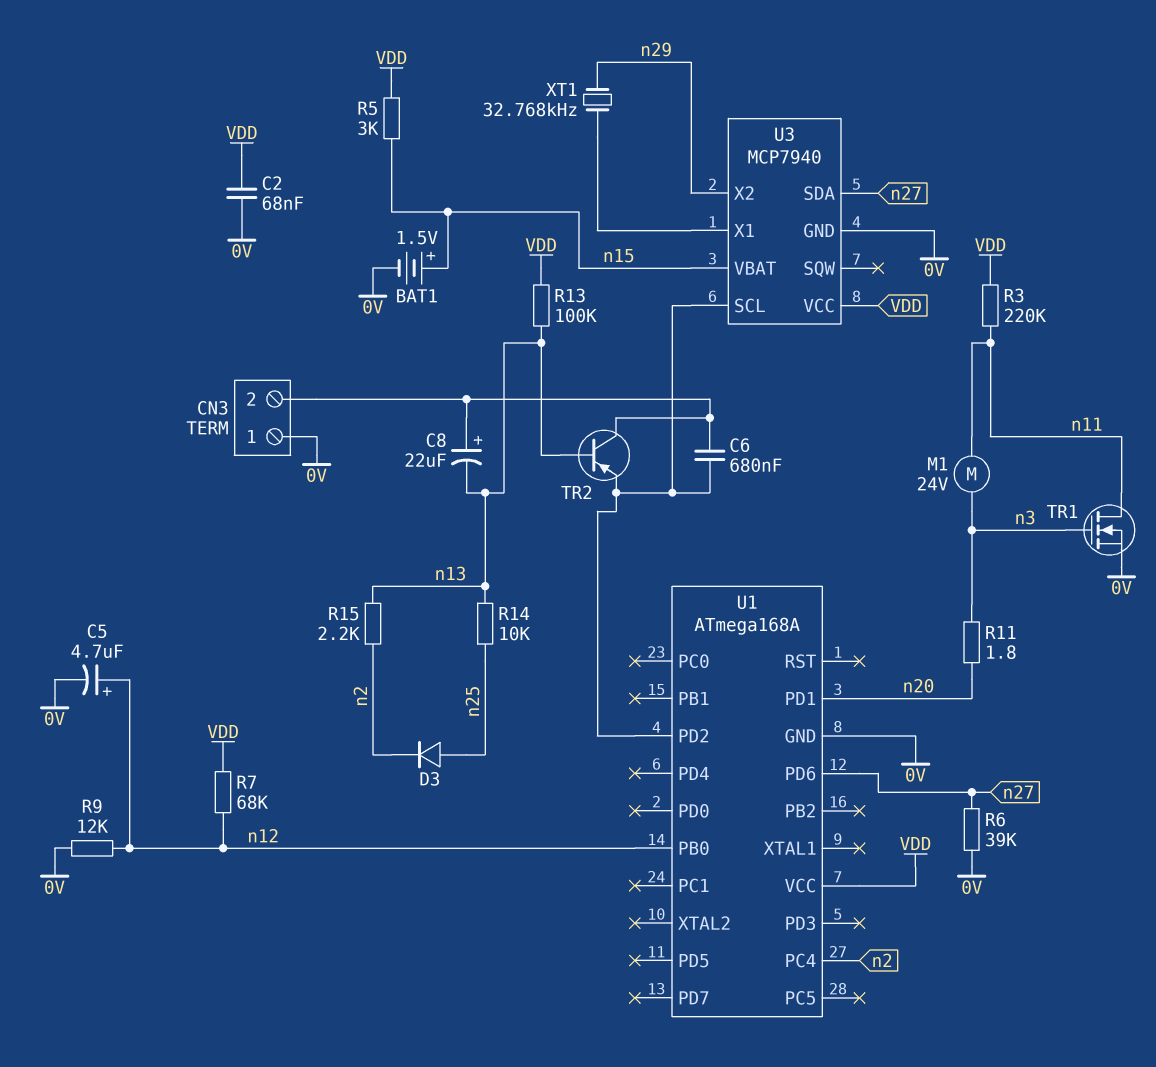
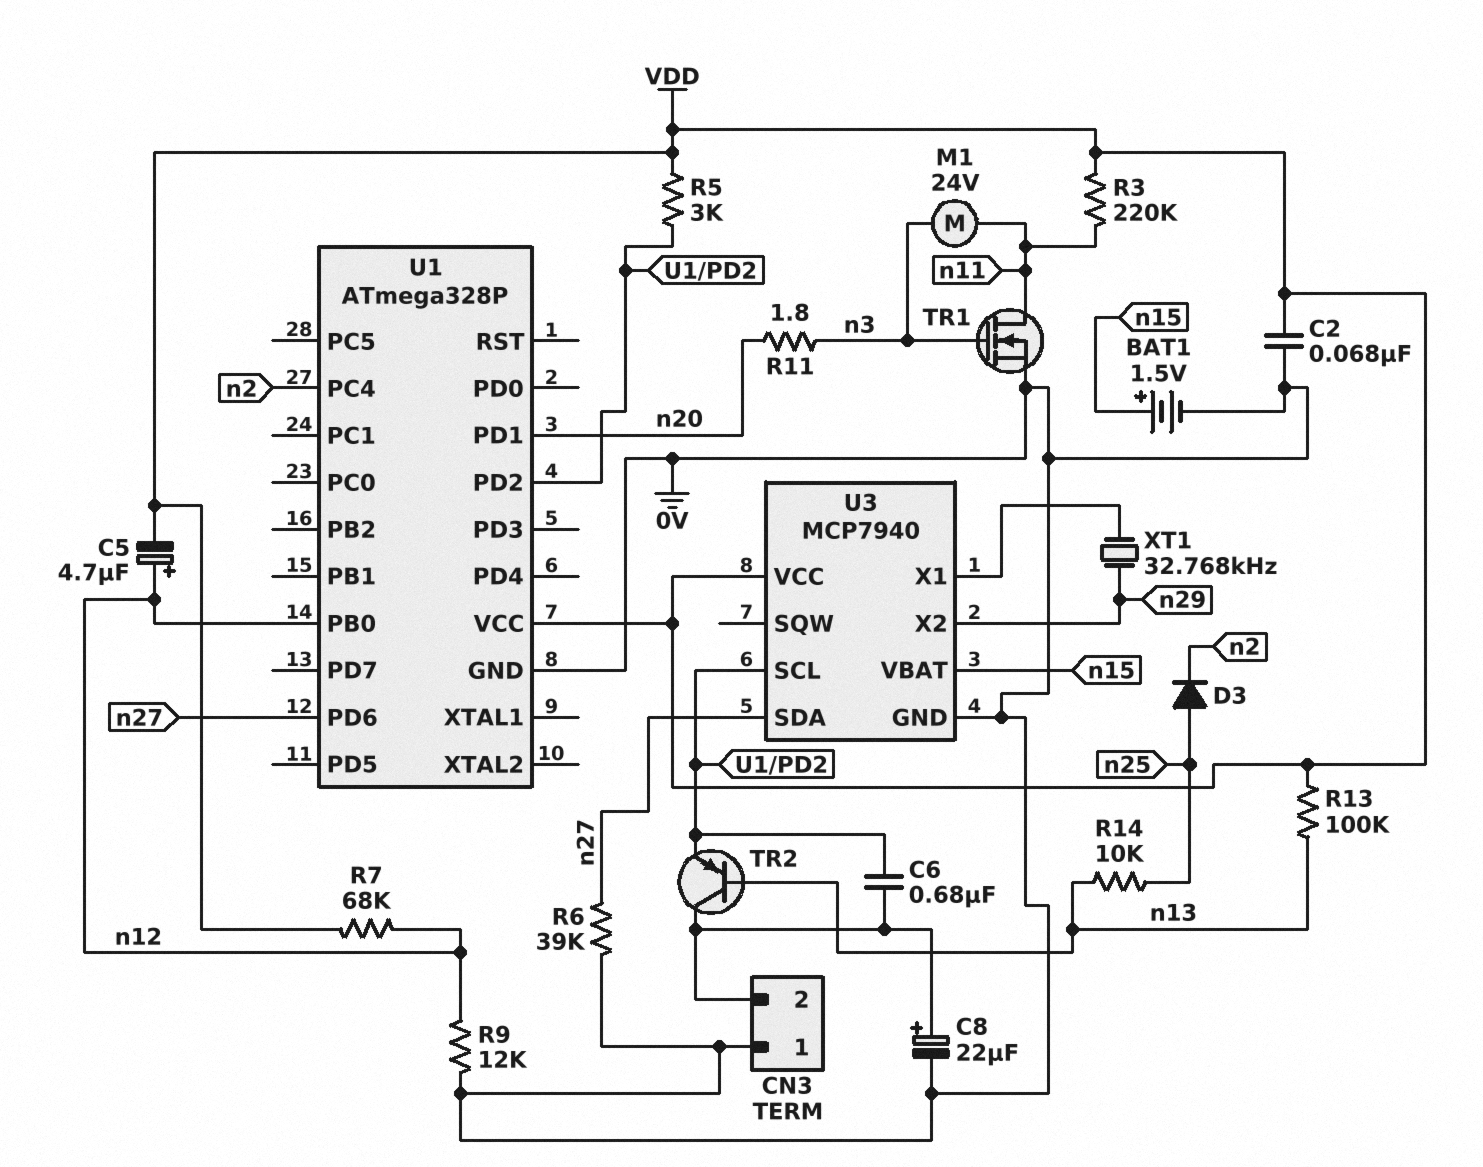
C5: 4.7uF (plus n12, minus 0V) -> 4.7uF (plus n12, minus VDD)
C8: 22uF (plus CN3/2, minus n13) -> 22uF (plus CN3/2, minus 0V)
R5: 3k (VDD, n15) -> 3k (U1/PD2, VDD)
R15: 2.2k (n2, n13) -> none
U1: ATmega168A -> ATmega328P

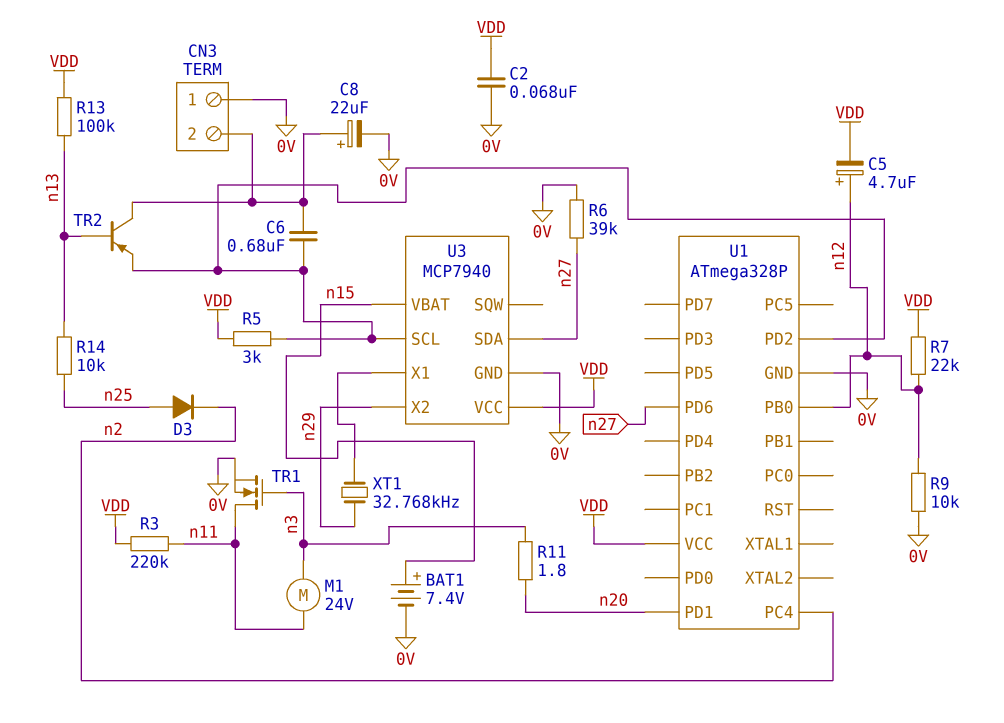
BAT1: 1.5V (plus n15, minus 0V) -> 7.4V (plus n15, minus 0V)
R7: 68k (VDD, n12) -> 22k (VDD, n12)
R9: 12k (0V, n12) -> 10k (0V, n12)

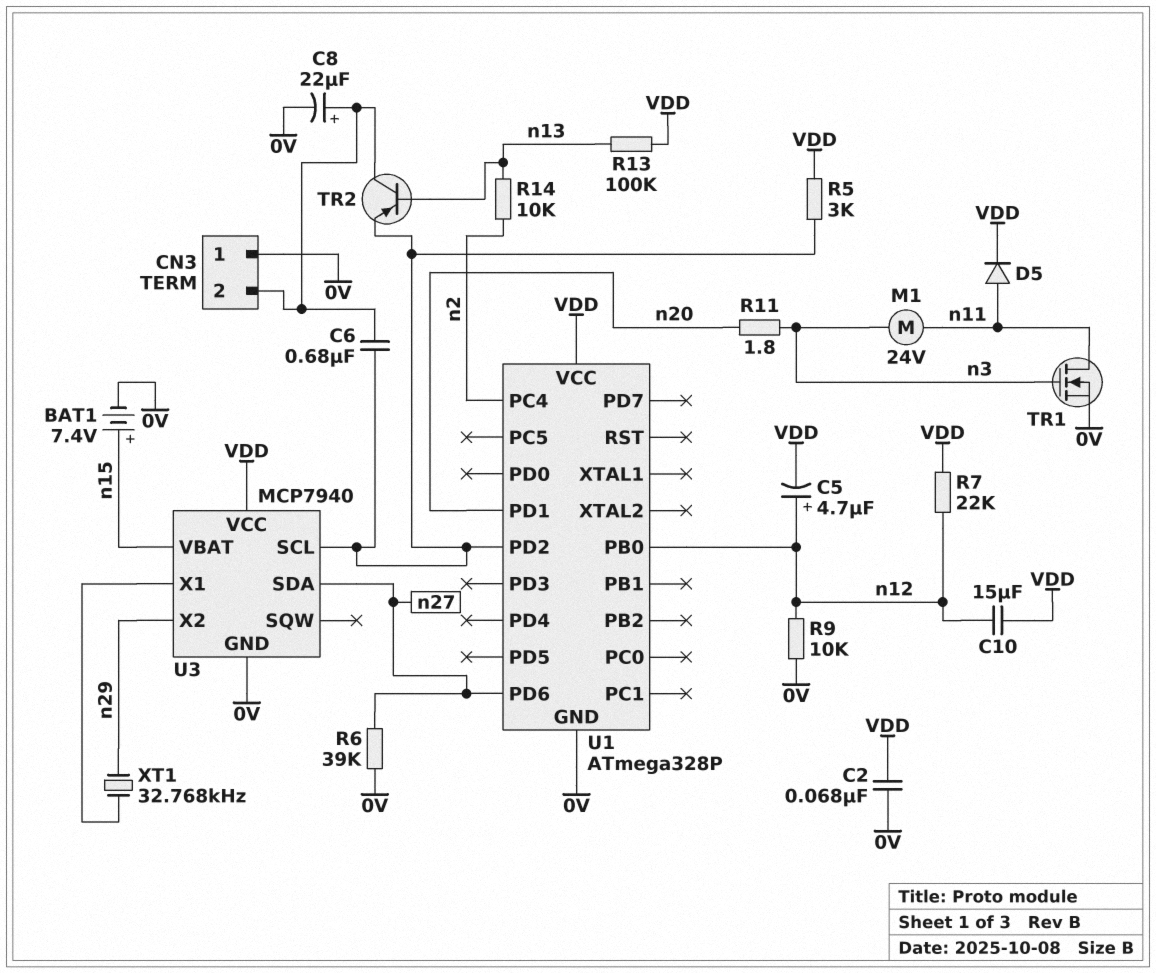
C10: none -> 15uF (VDD, n12)
D3: diode (A n25, K n2) -> none
D5: none -> diode (A n11, K VDD)
R3: 220k (VDD, n11) -> none
R14: 10k (n13, n25) -> 10k (n2, n13)

